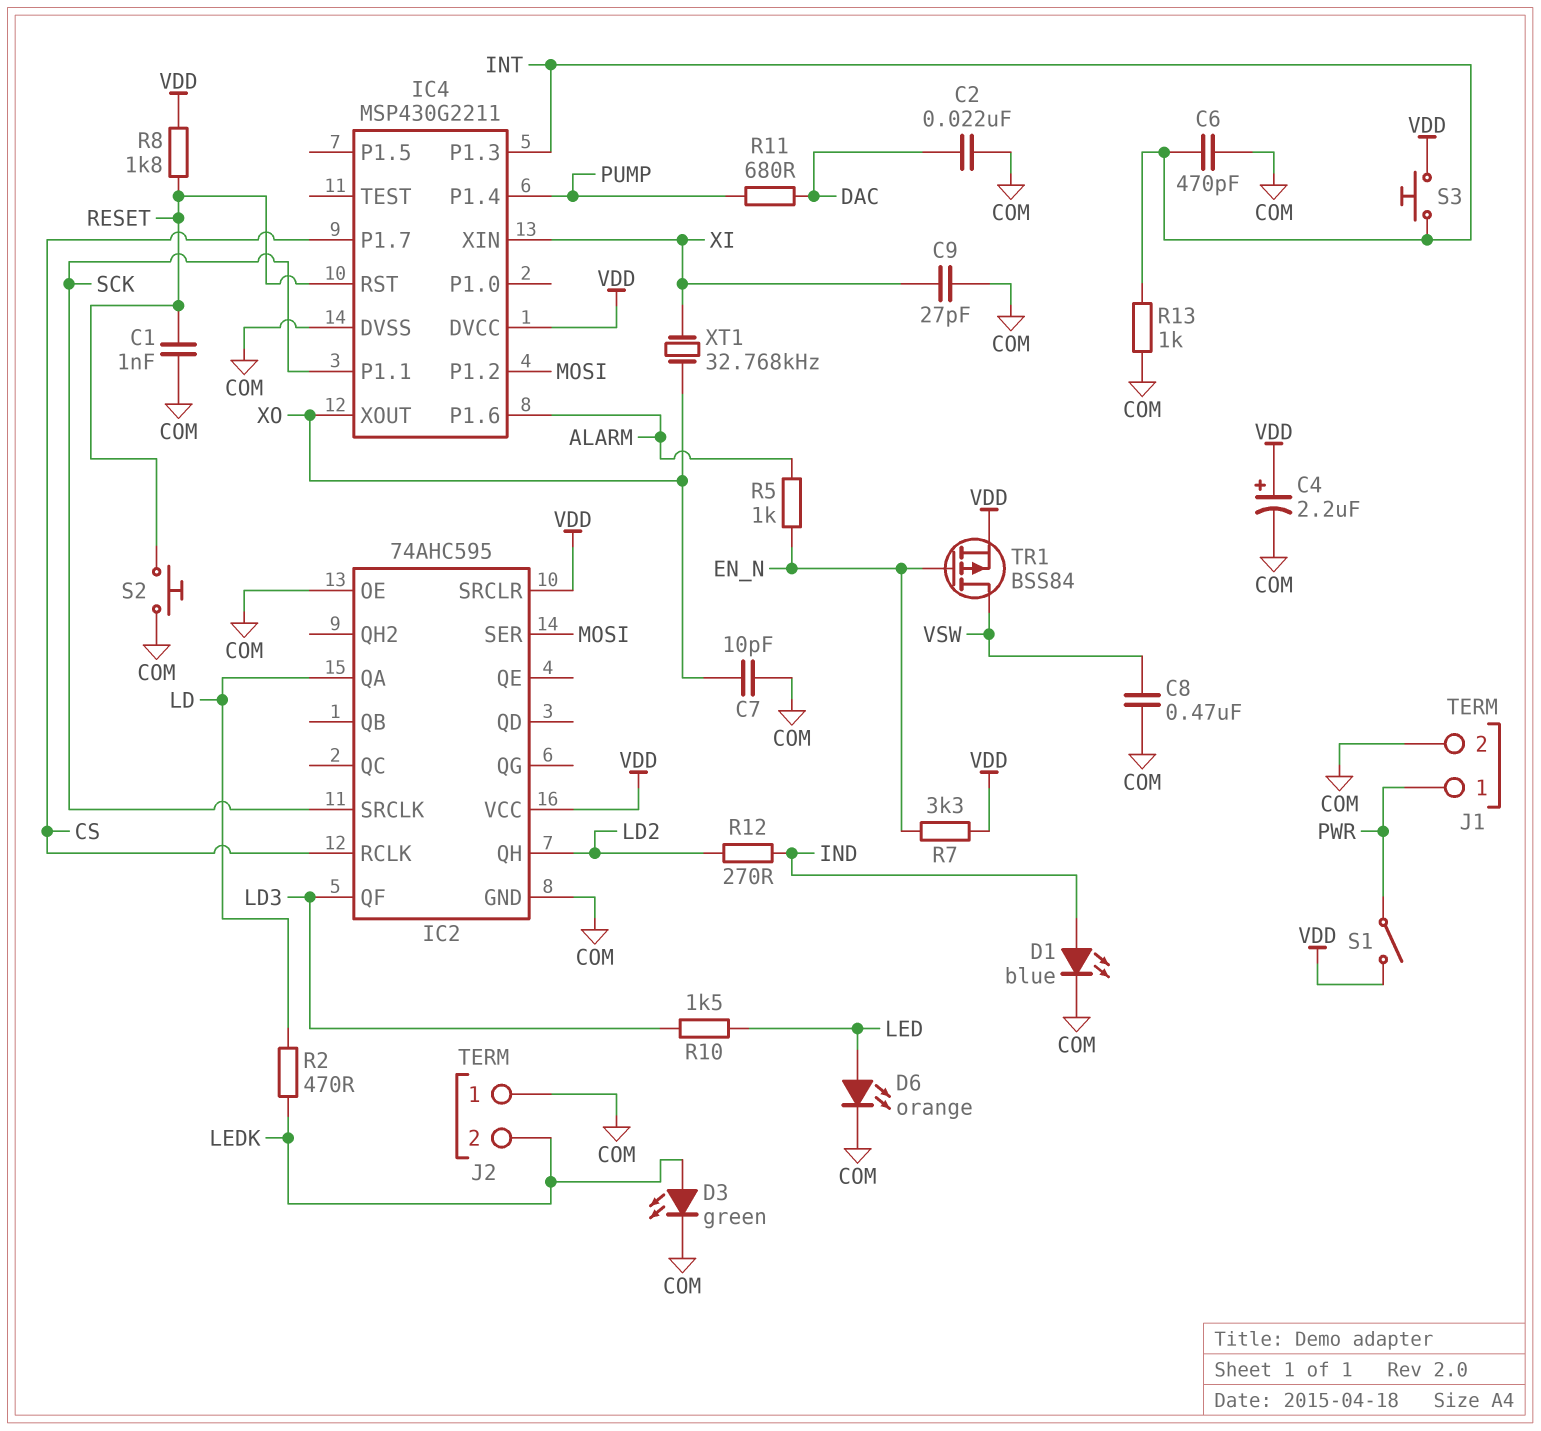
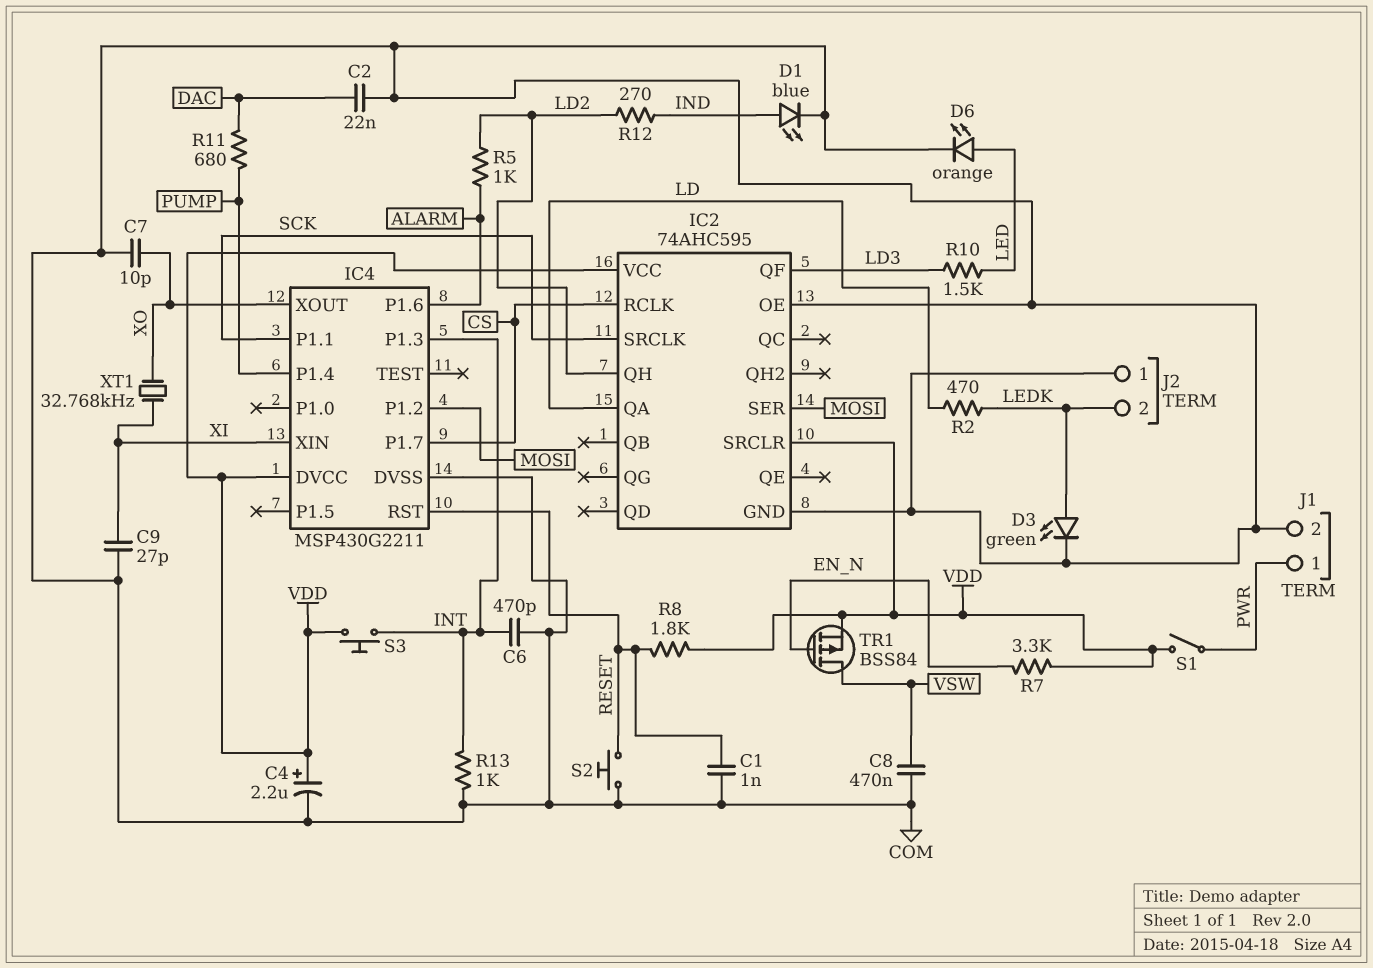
R5: 1k (ALARM, EN_N) -> 1k (ALARM, LD2)

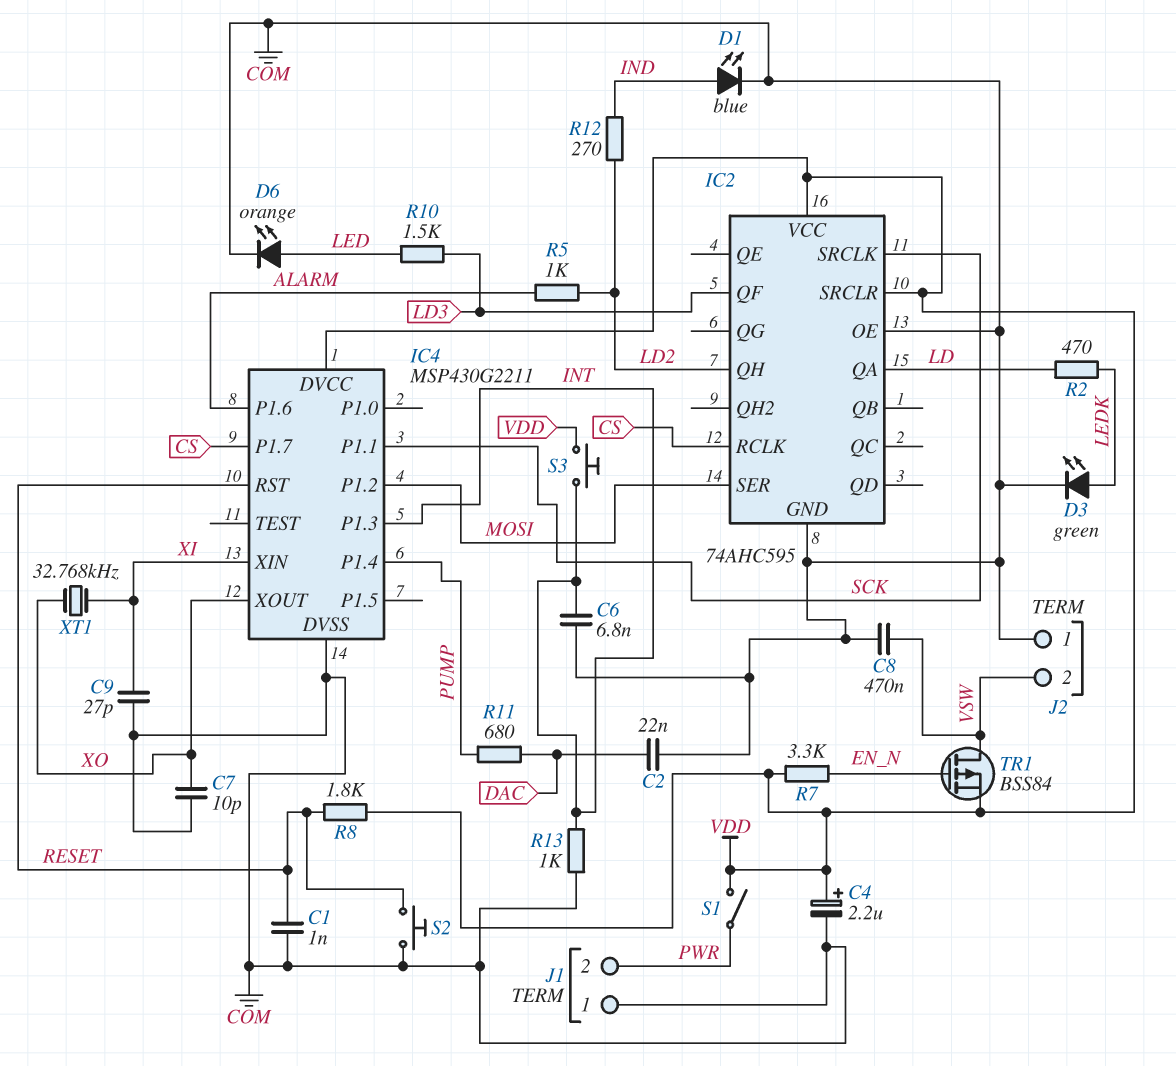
C6: 470pF (COM, INT) -> 6.8nF (COM, INT)
J1 pin 1: PWR -> COM
J1 pin 2: COM -> PWR
J2 pin 2: LEDK -> VSW

